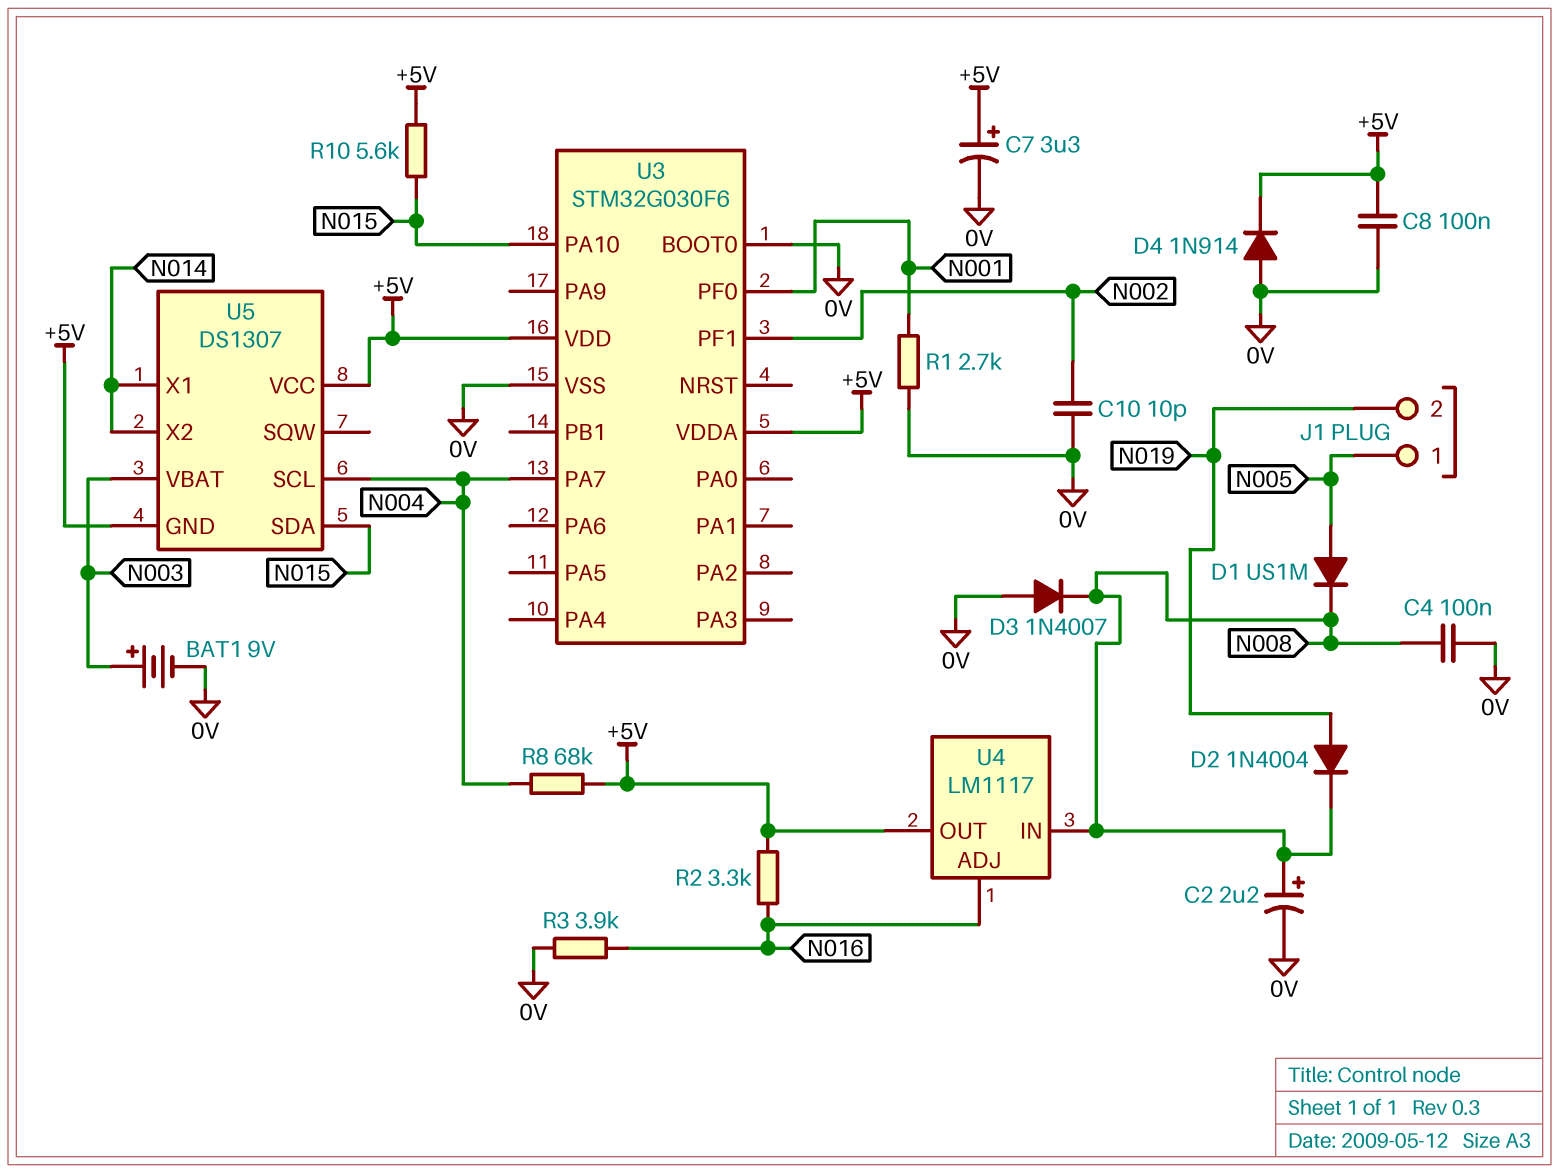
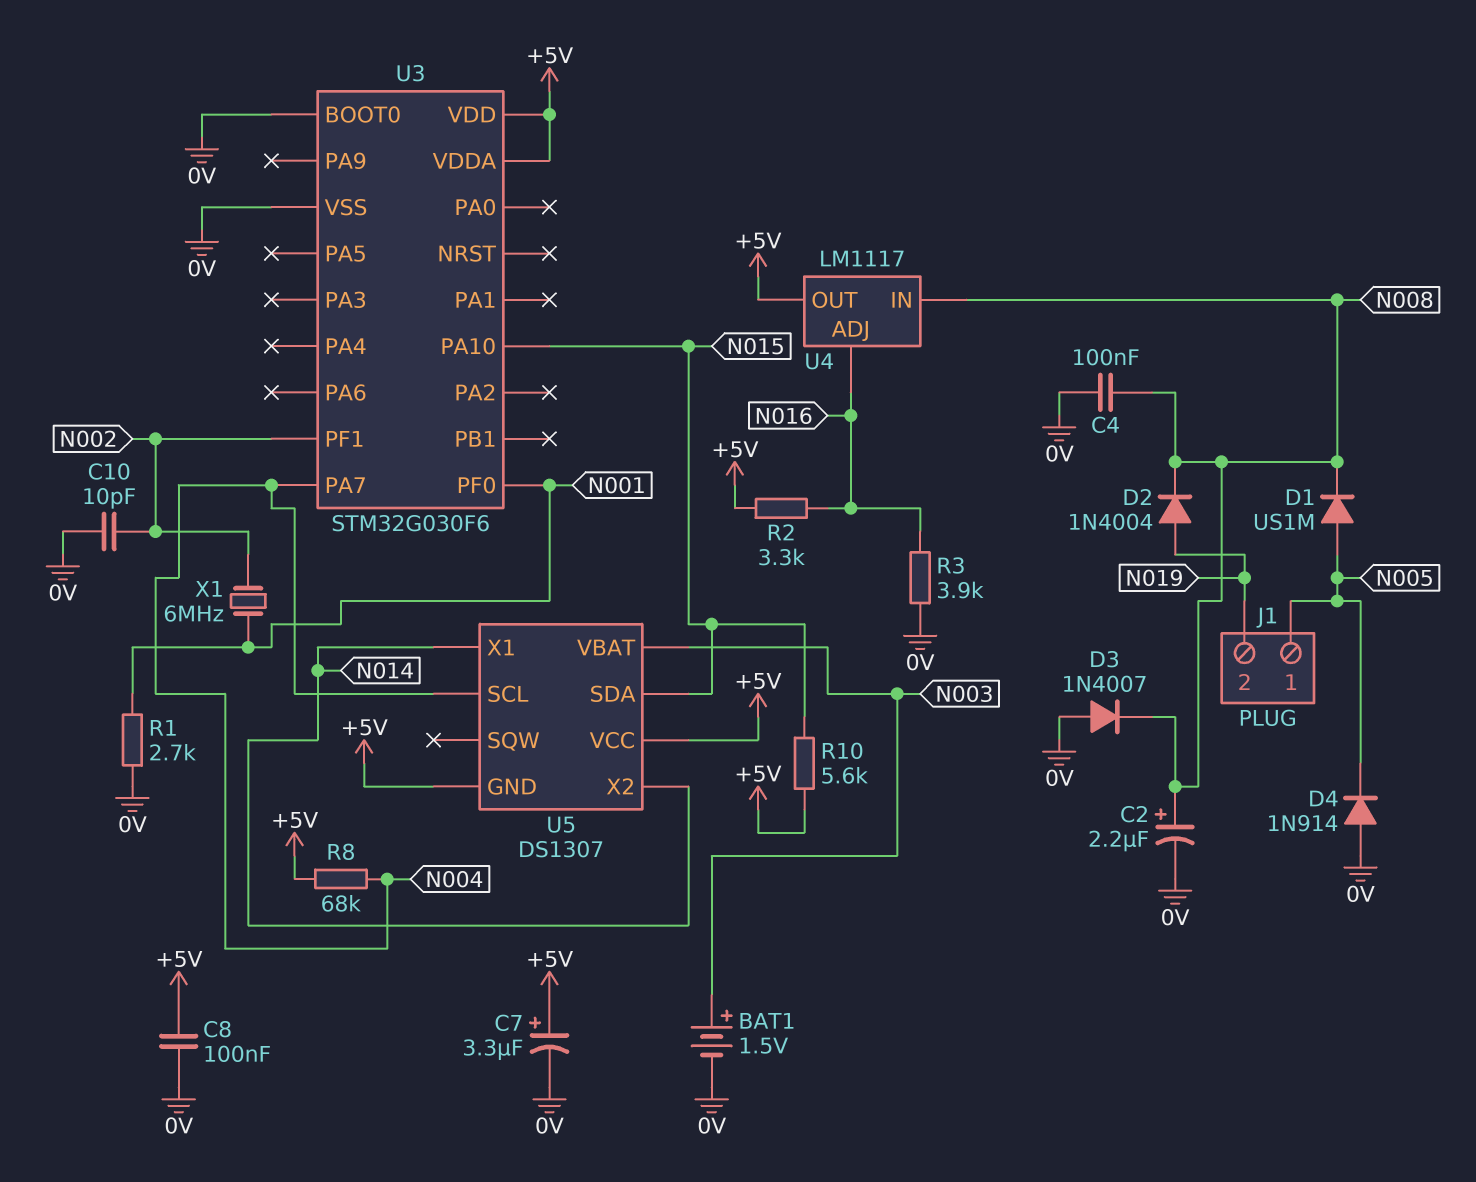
BAT1: 9V (plus N003, minus 0V) -> 1.5V (plus N003, minus 0V)
D4: diode 1N914 (A 0V, K +5V) -> diode 1N914 (A 0V, K N005)
X1: none -> 6MHz (N001, N002)

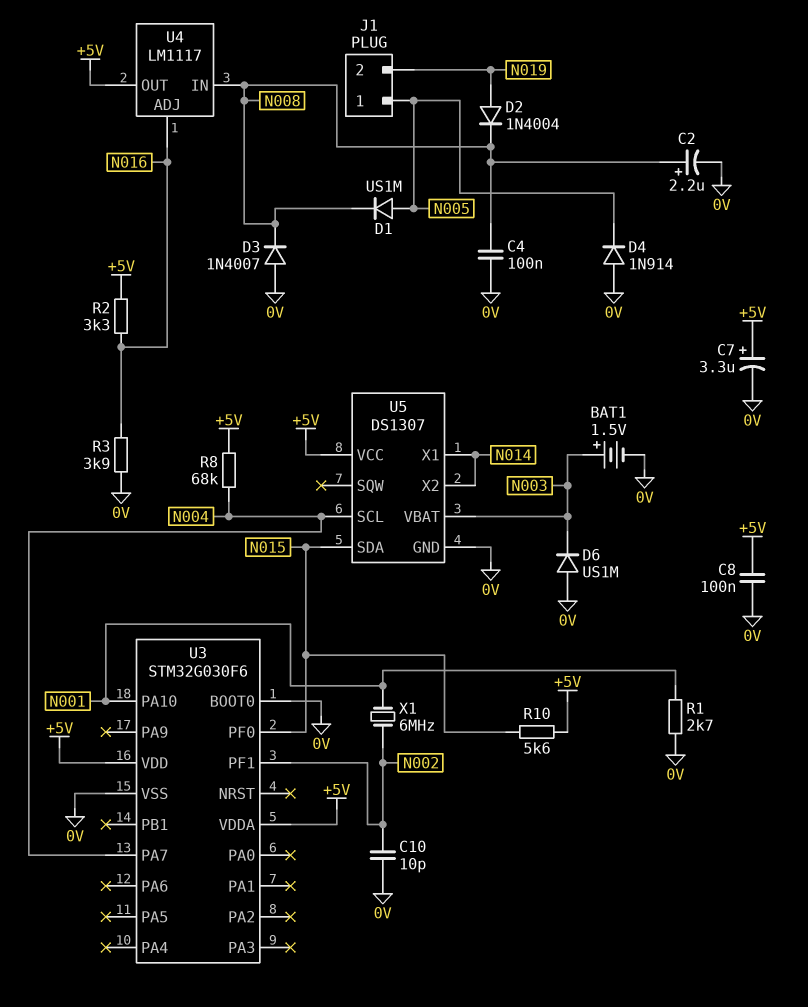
D6: none -> diode US1M (A 0V, K N003)
U3 pin PA10: N015 -> N001
U3 pin PF0: N001 -> N015
U5 pin GND: +5V -> 0V

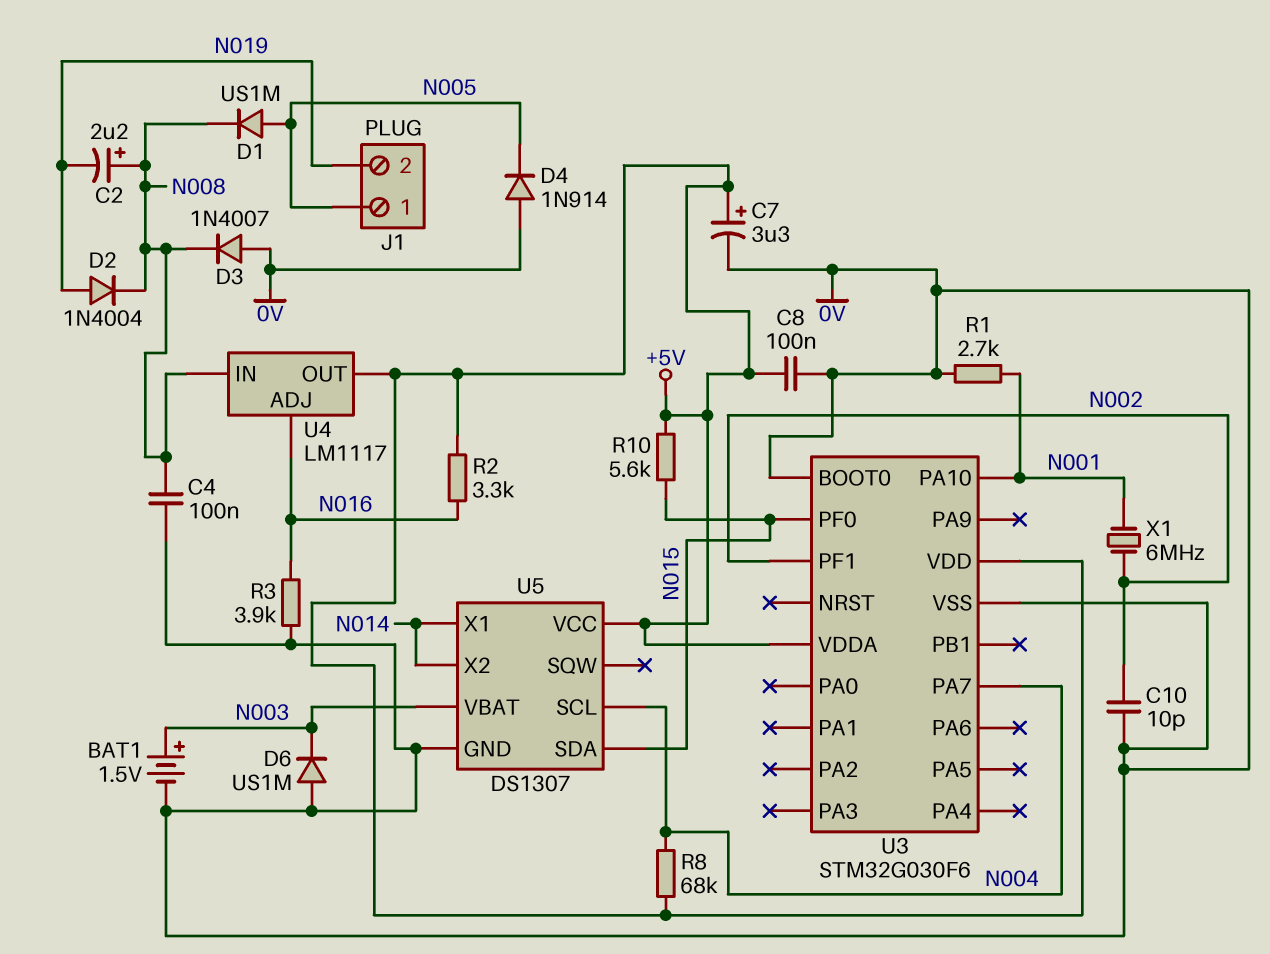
C2: 2.2uF (plus N008, minus 0V) -> 2.2uF (plus N008, minus N019)

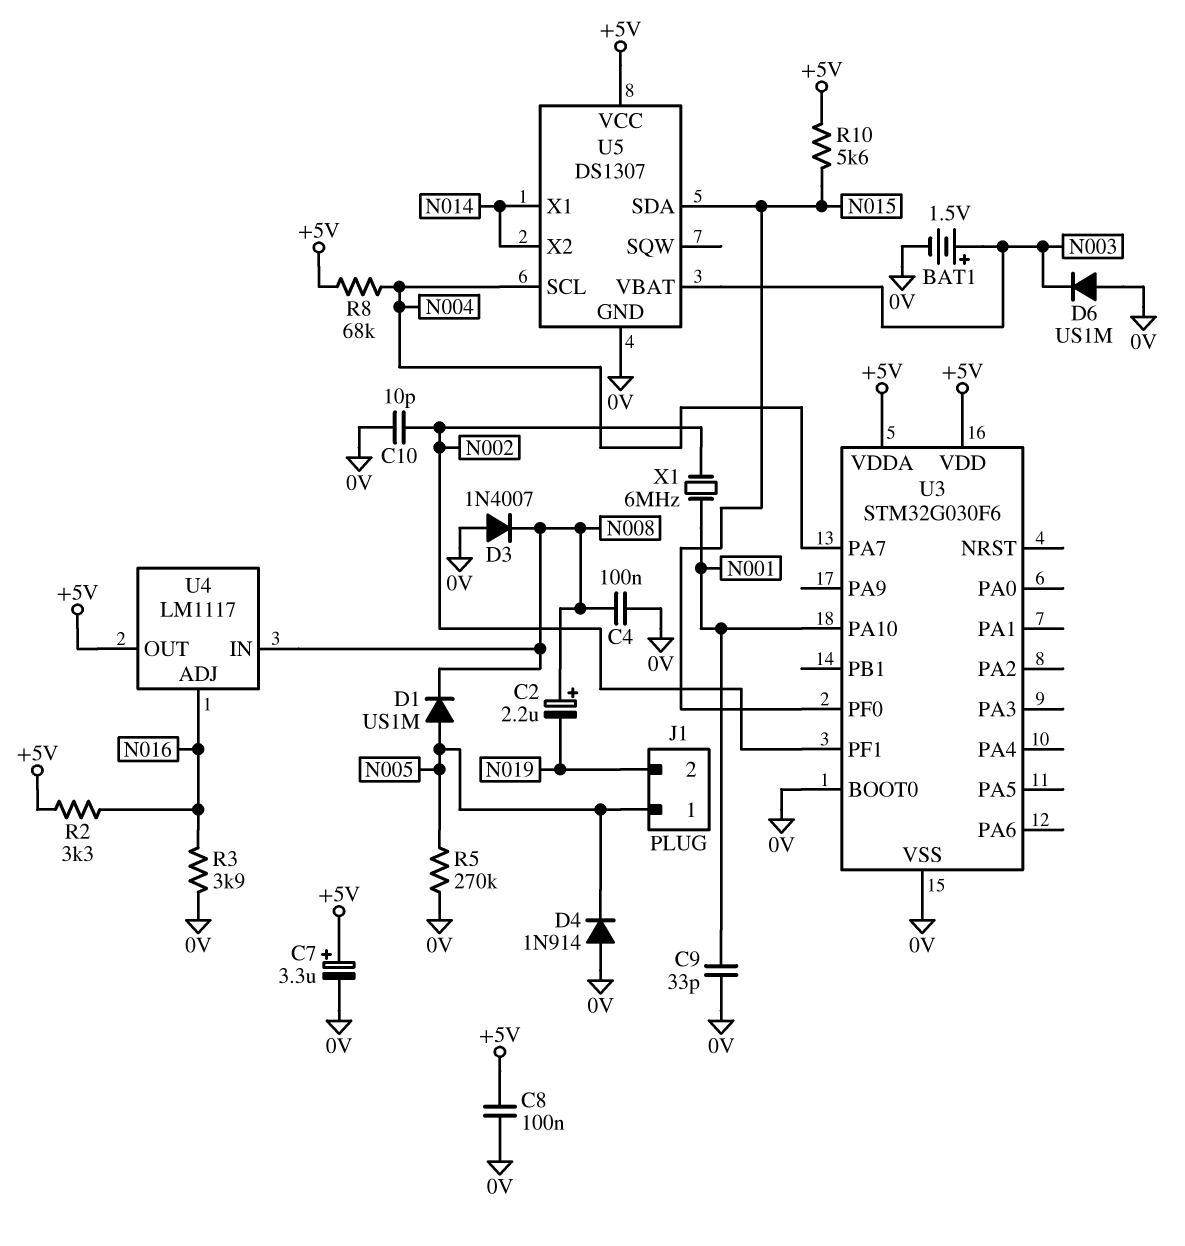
C9: none -> 33pF (0V, N001)
D2: diode 1N4004 (A N019, K N008) -> none
R1: 2.7k (0V, N001) -> none
R5: none -> 270k (0V, N005)

